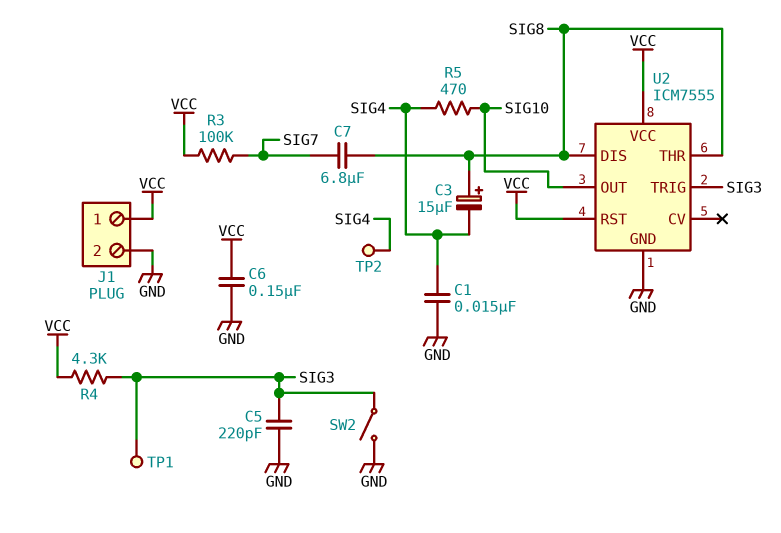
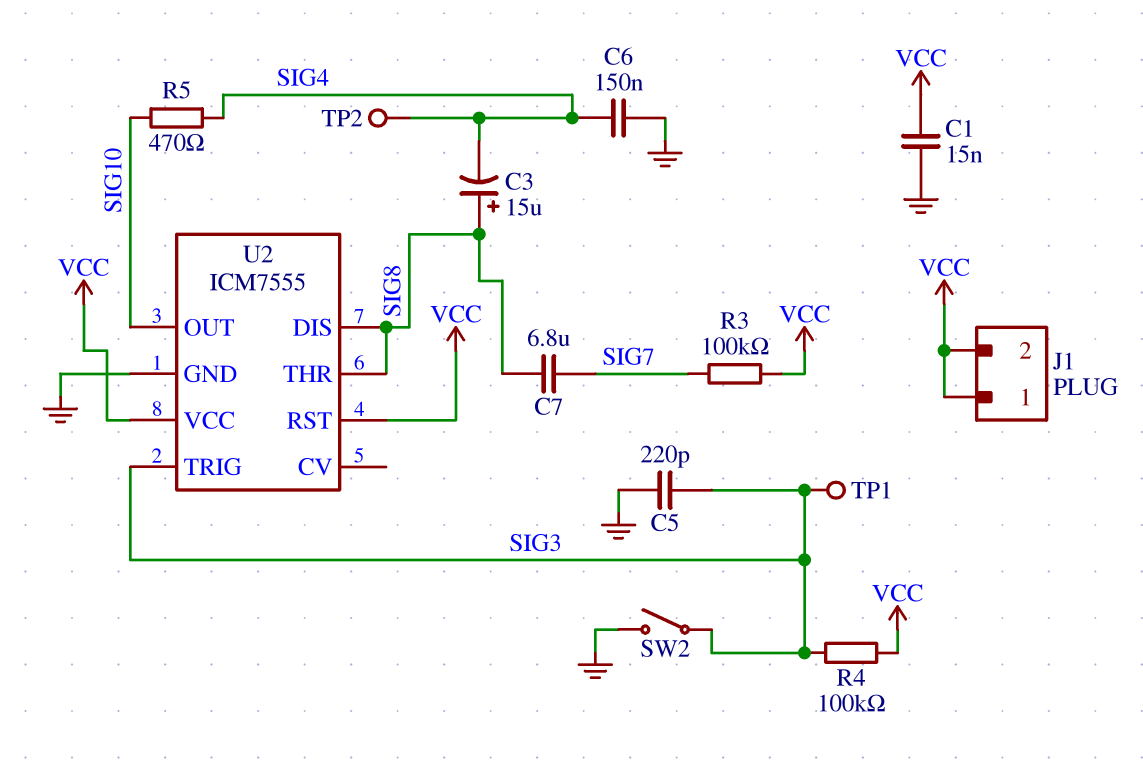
C1: 15nF (GND, SIG4) -> 15nF (GND, VCC)
C6: 150nF (GND, VCC) -> 150nF (GND, SIG4)
J1 pin 2: GND -> VCC
R4: 4.3k (SIG3, VCC) -> 100k (SIG3, VCC)

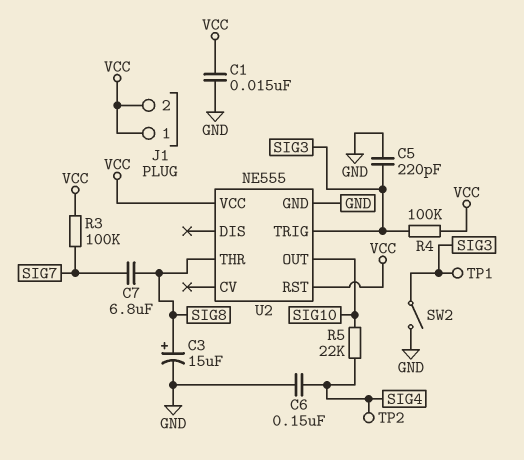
C3: 15uF (plus SIG8, minus SIG4) -> 15uF (plus SIG8, minus GND)
R5: 470 (SIG4, SIG10) -> 22k (SIG4, SIG10)
U2: ICM7555 -> NE555
U2 pin DIS: SIG8 -> none

